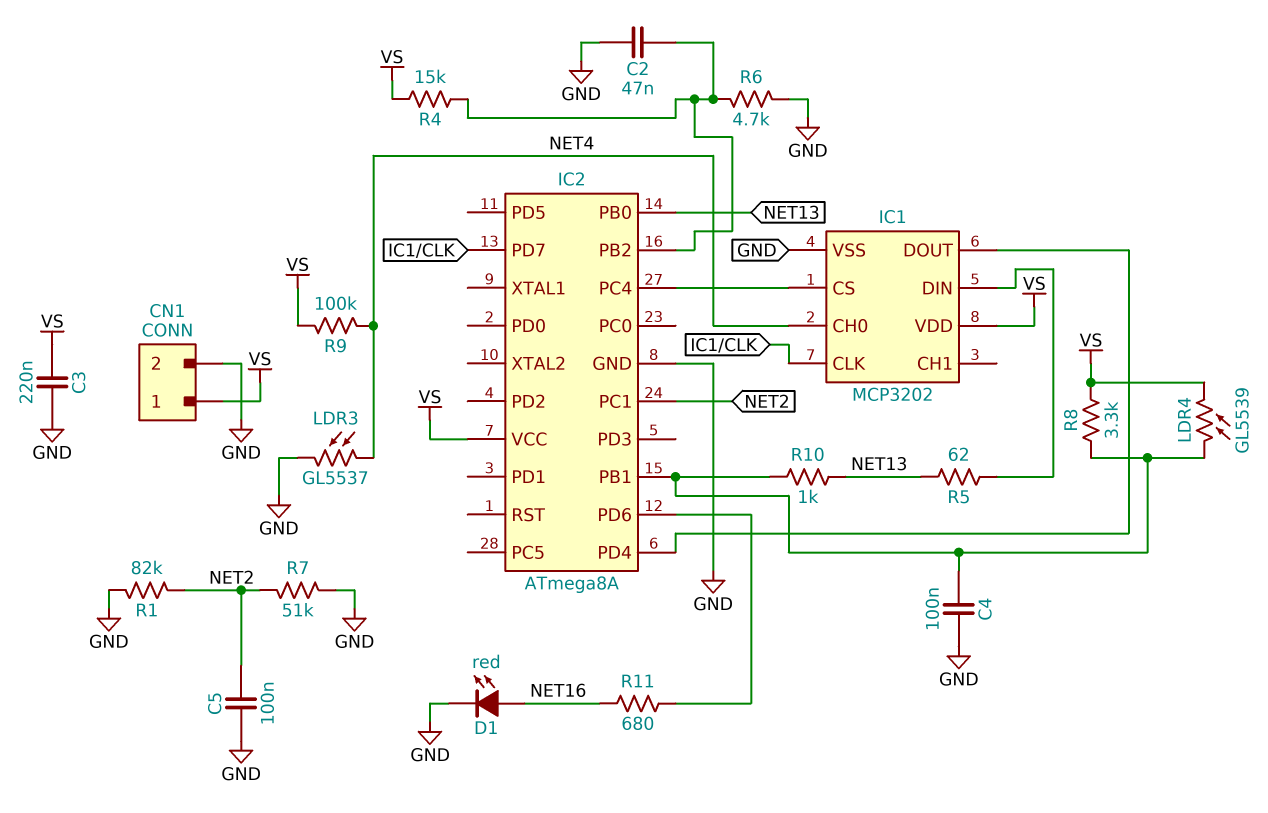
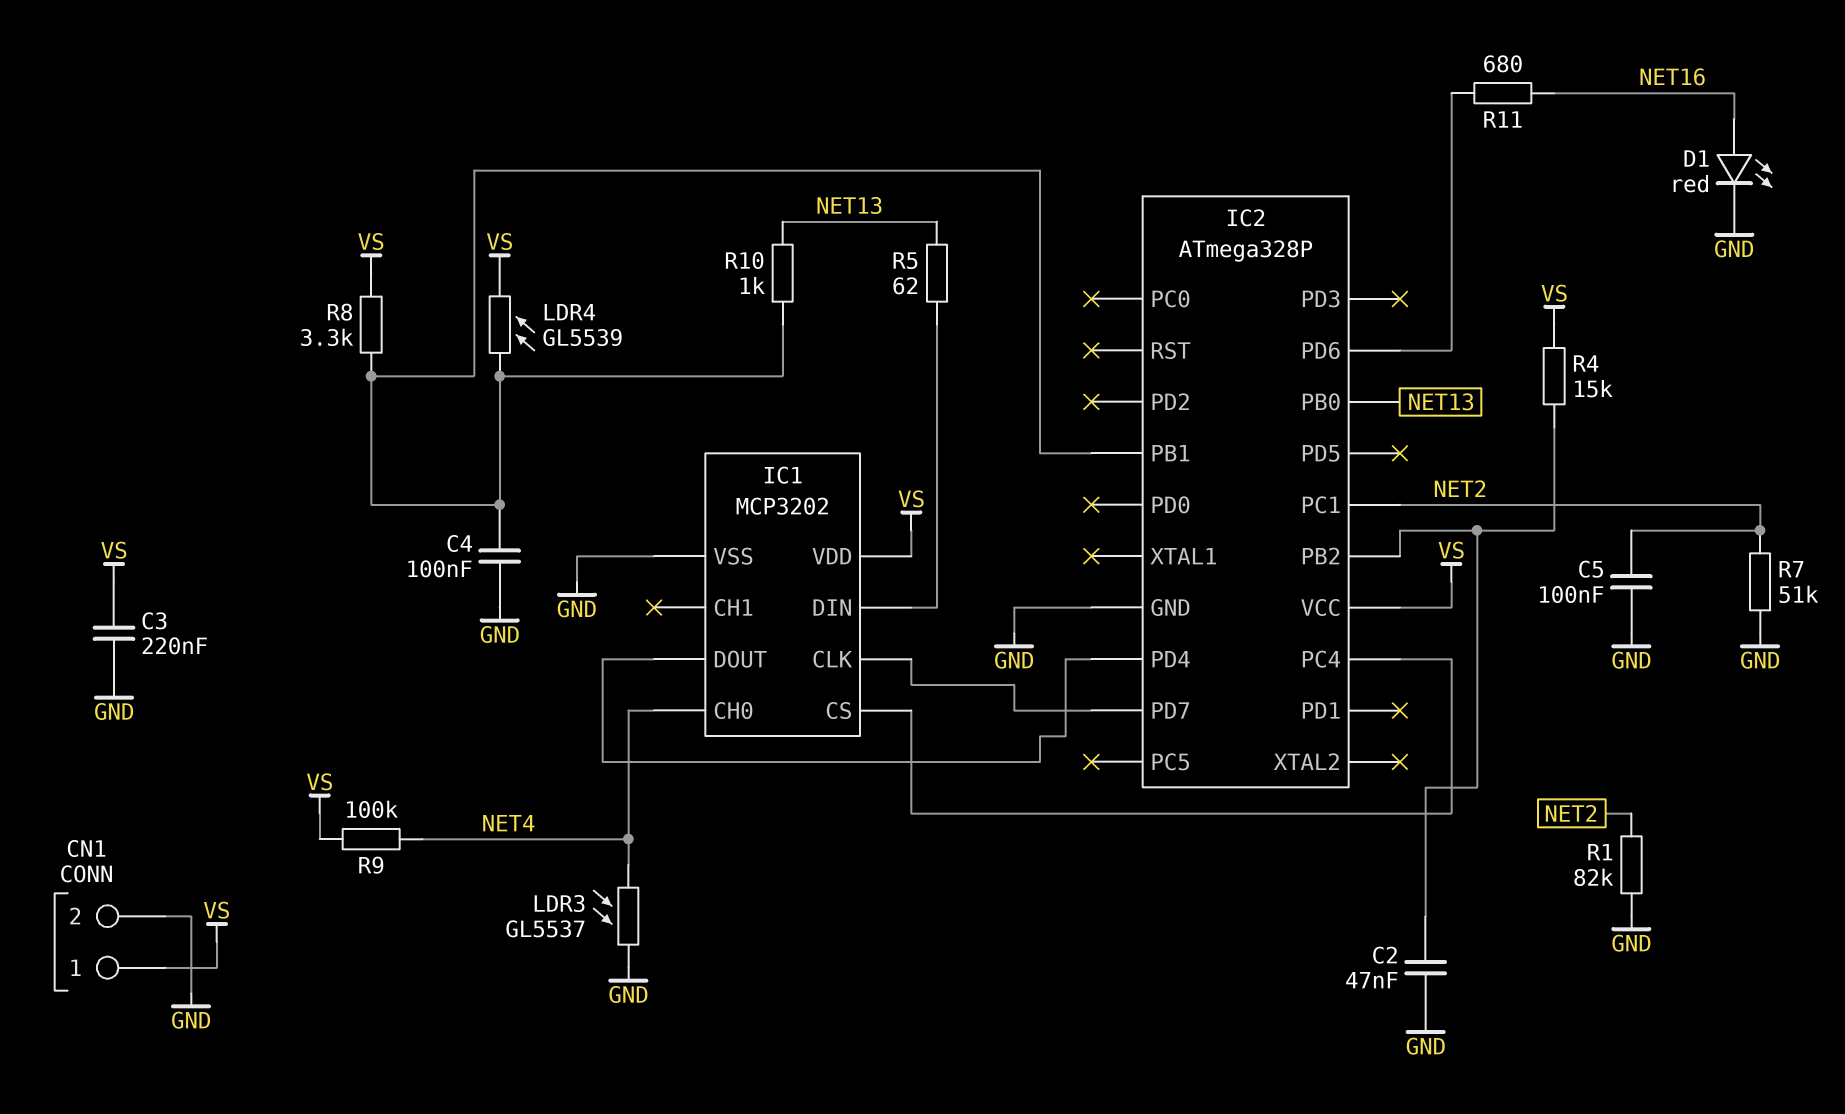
IC2: ATmega8A -> ATmega328P
R6: 4.7k (GND, IC2/PB2) -> none

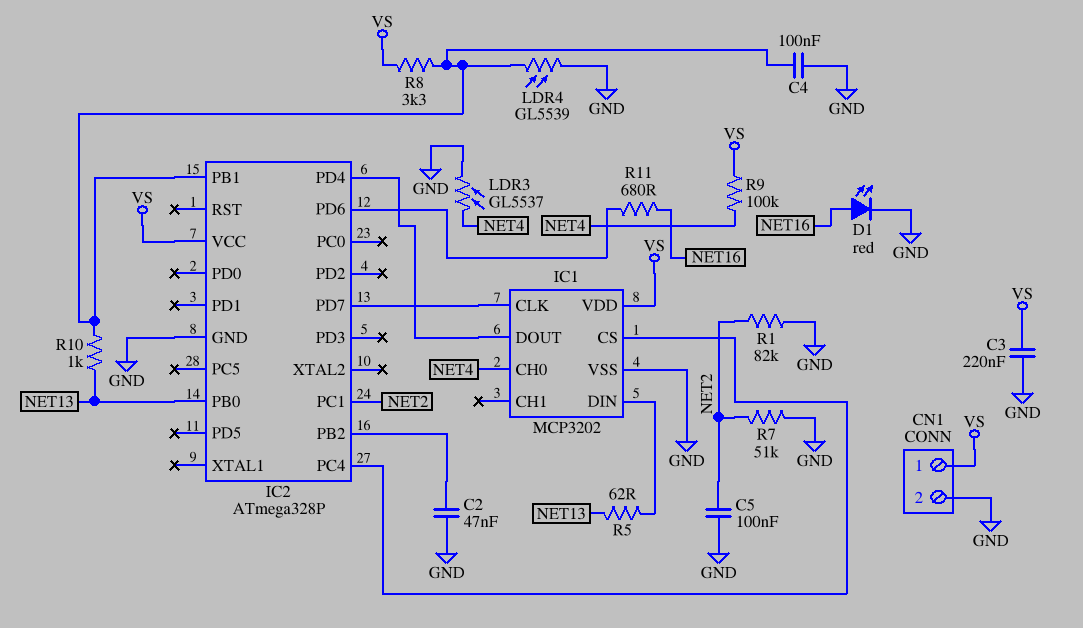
LDR4: GL5539 (IC2/PB1, VS) -> GL5539 (GND, IC2/PB1)
R4: 15k (IC2/PB2, VS) -> none

